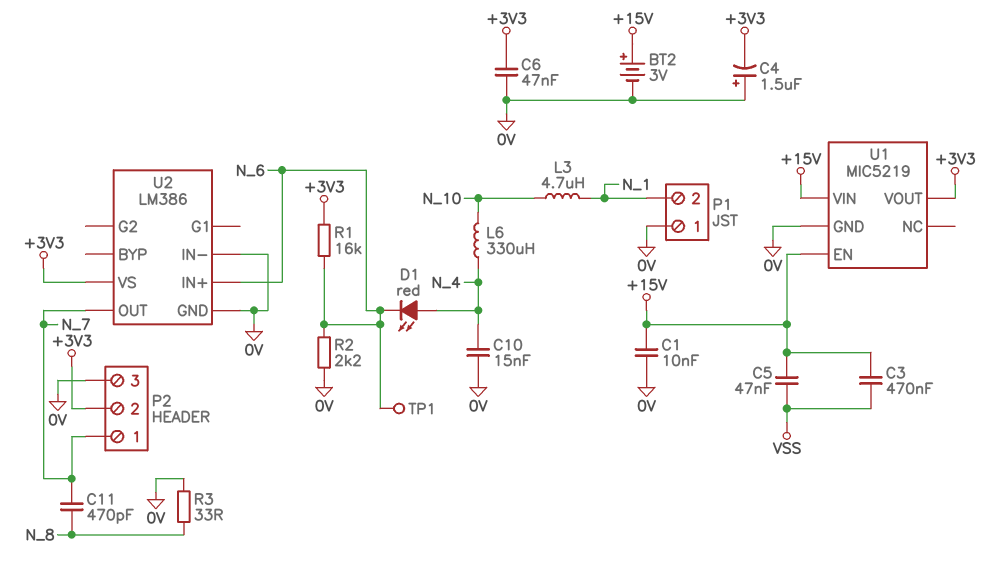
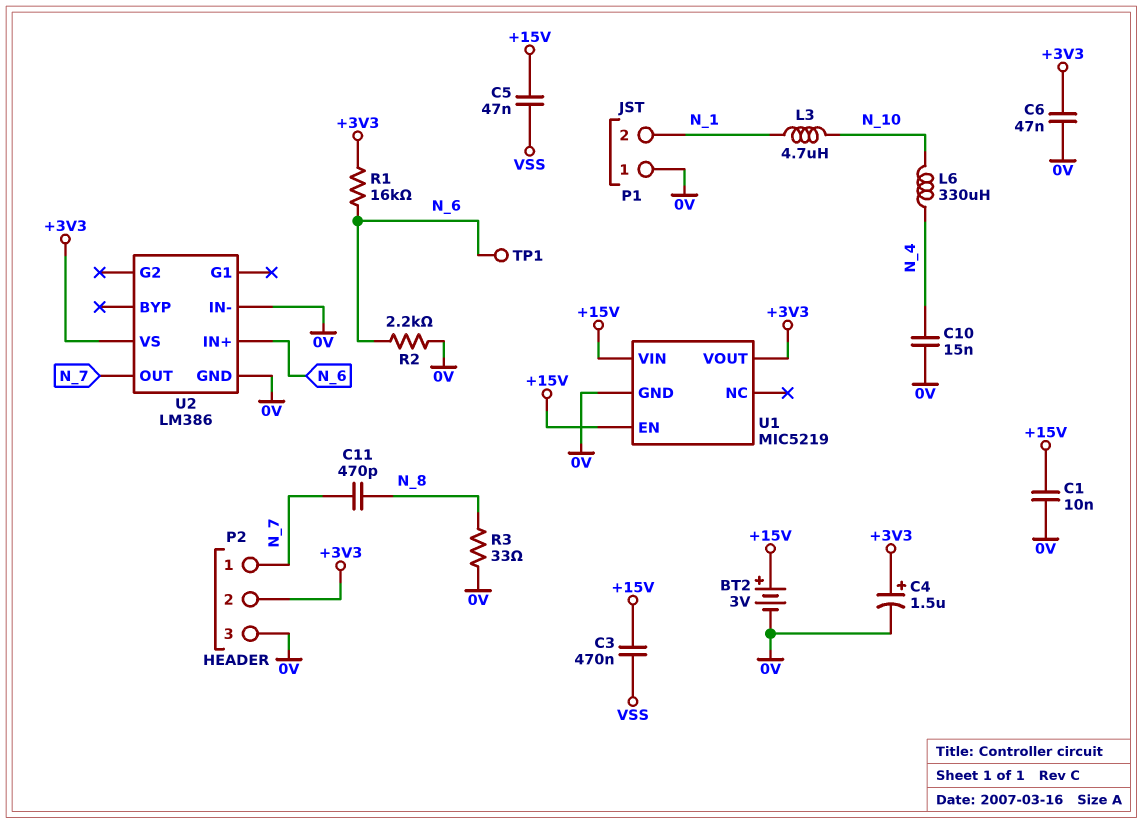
C4: 1.5uF (plus 0V, minus +3V3) -> 1.5uF (plus +3V3, minus 0V)
D1: LED red (A N_4, K N_6) -> none

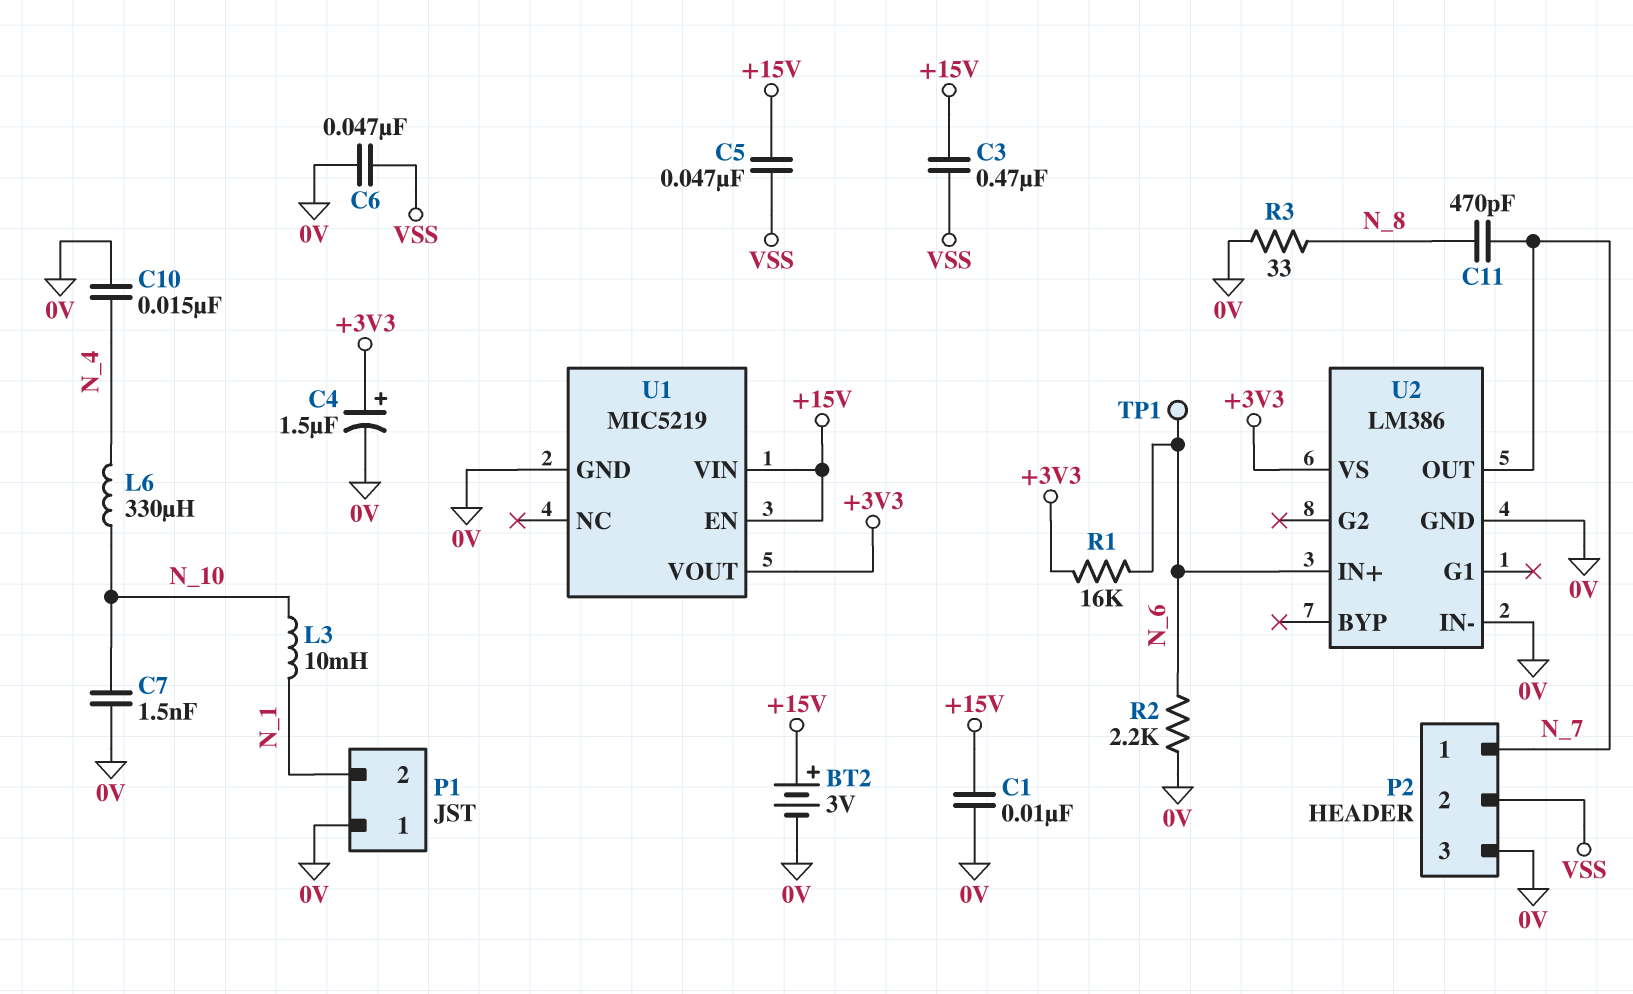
C6: 47nF (+3V3, 0V) -> 47nF (0V, VSS)
C7: none -> 1.5nF (0V, N_10)
L3: 4.7uH (N_1, N_10) -> 10mH (N_1, N_10)
P2 pin 2: +3V3 -> VSS

